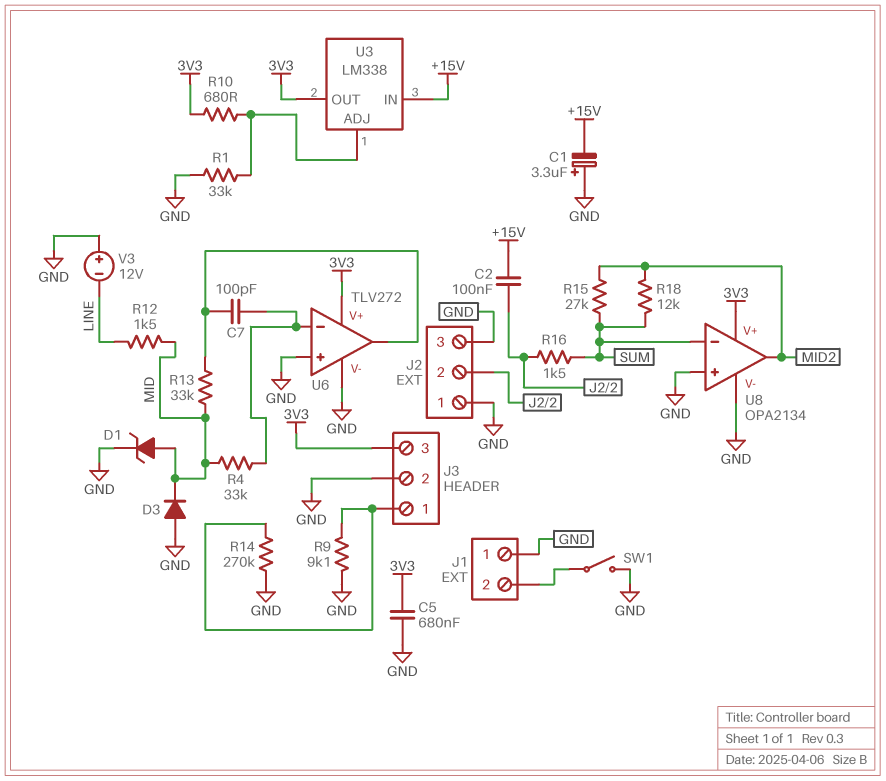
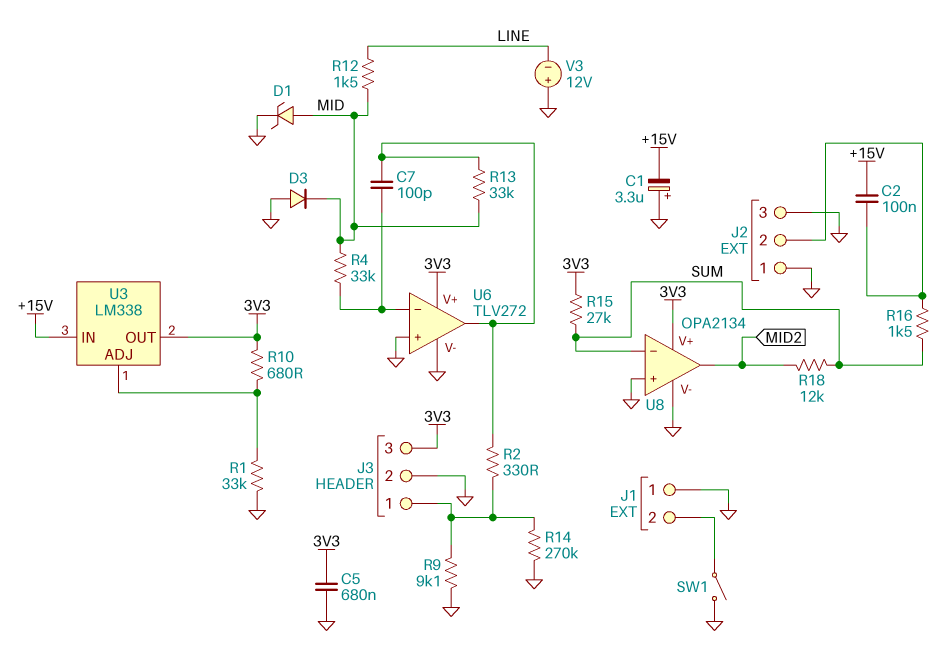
R2: none -> 330 (J3/1, U6/out)
R15: 27k (MID2, SUM) -> 27k (3V3, SUM)

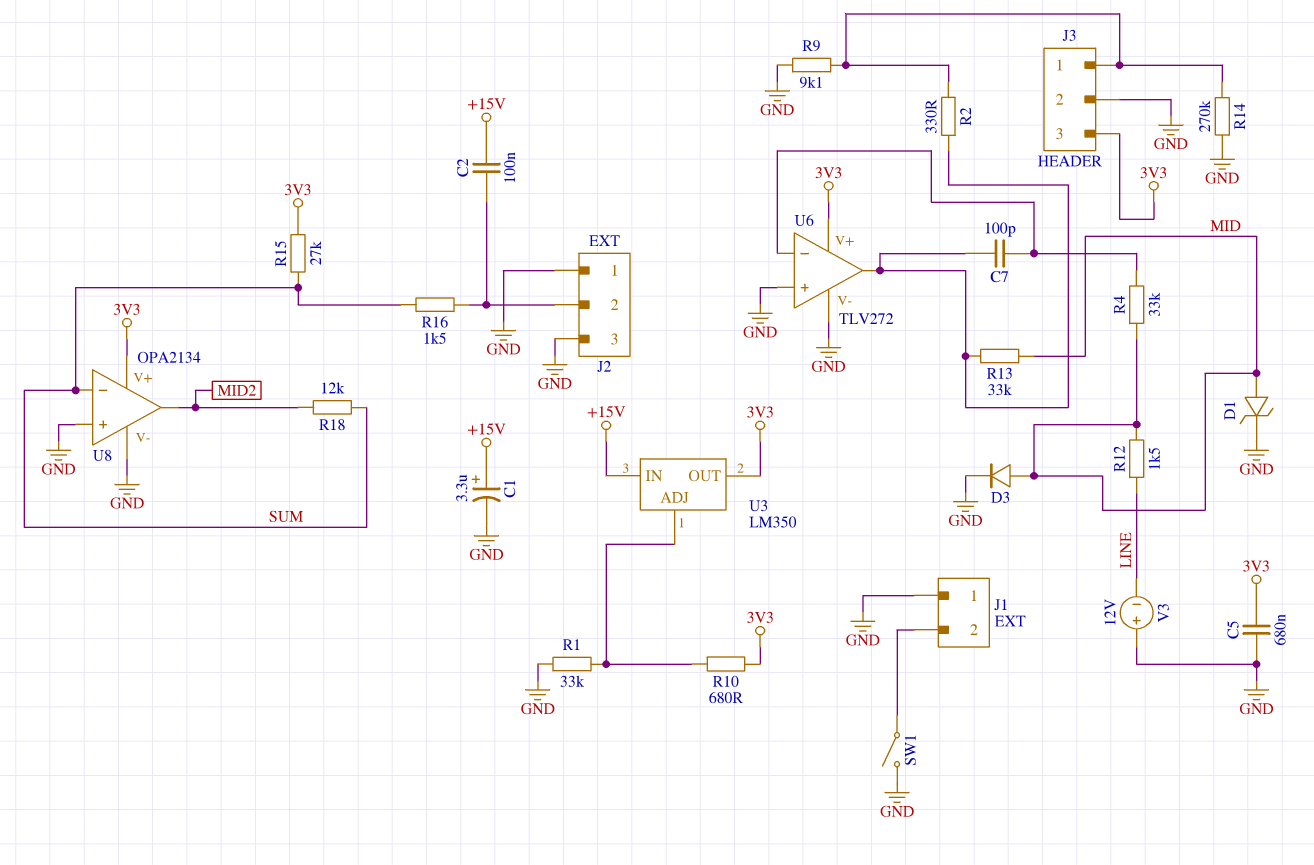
C1: 3.3uF (plus GND, minus +15V) -> 3.3uF (plus +15V, minus GND)
D3: diode (A GND, K MID) -> diode (A MID, K GND)
U3: LM338 -> LM350

